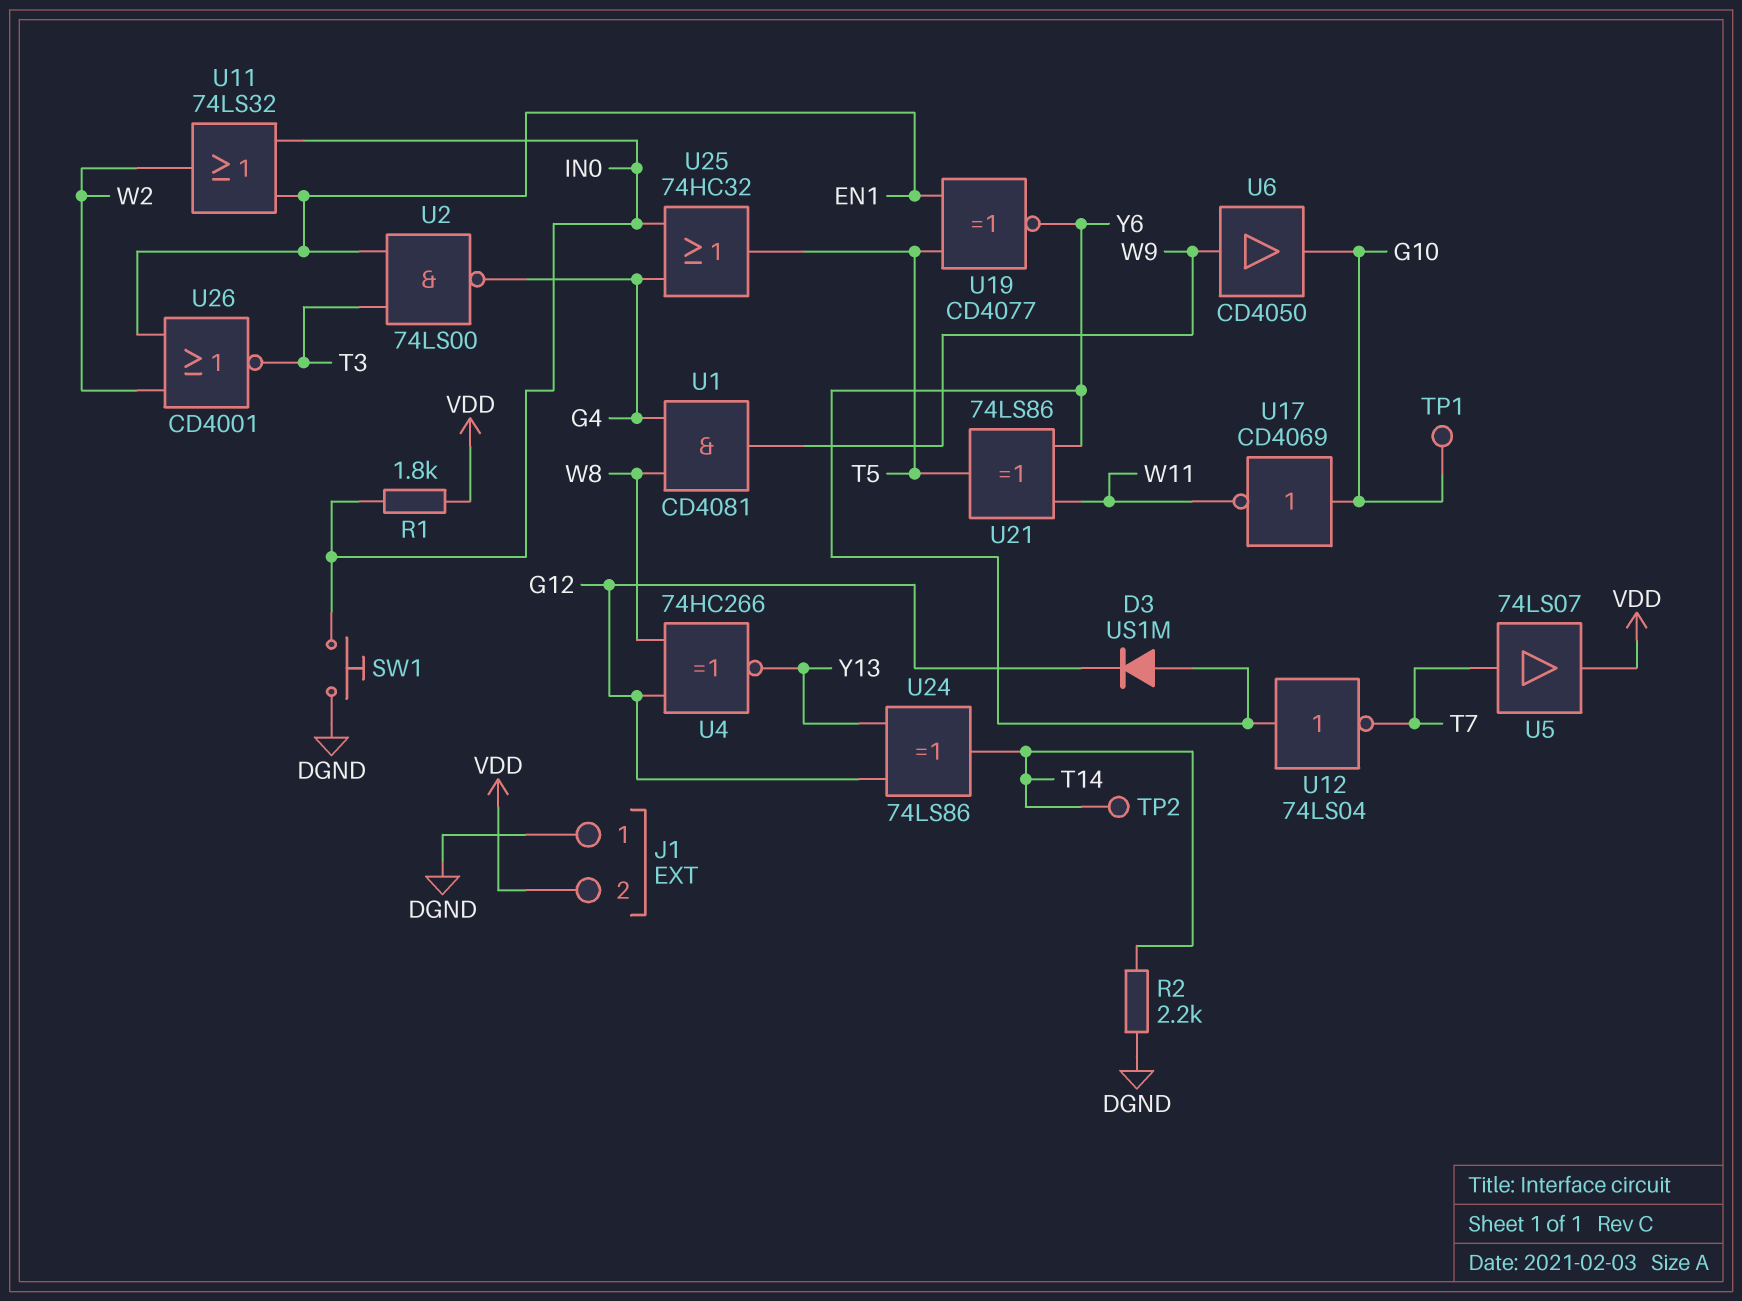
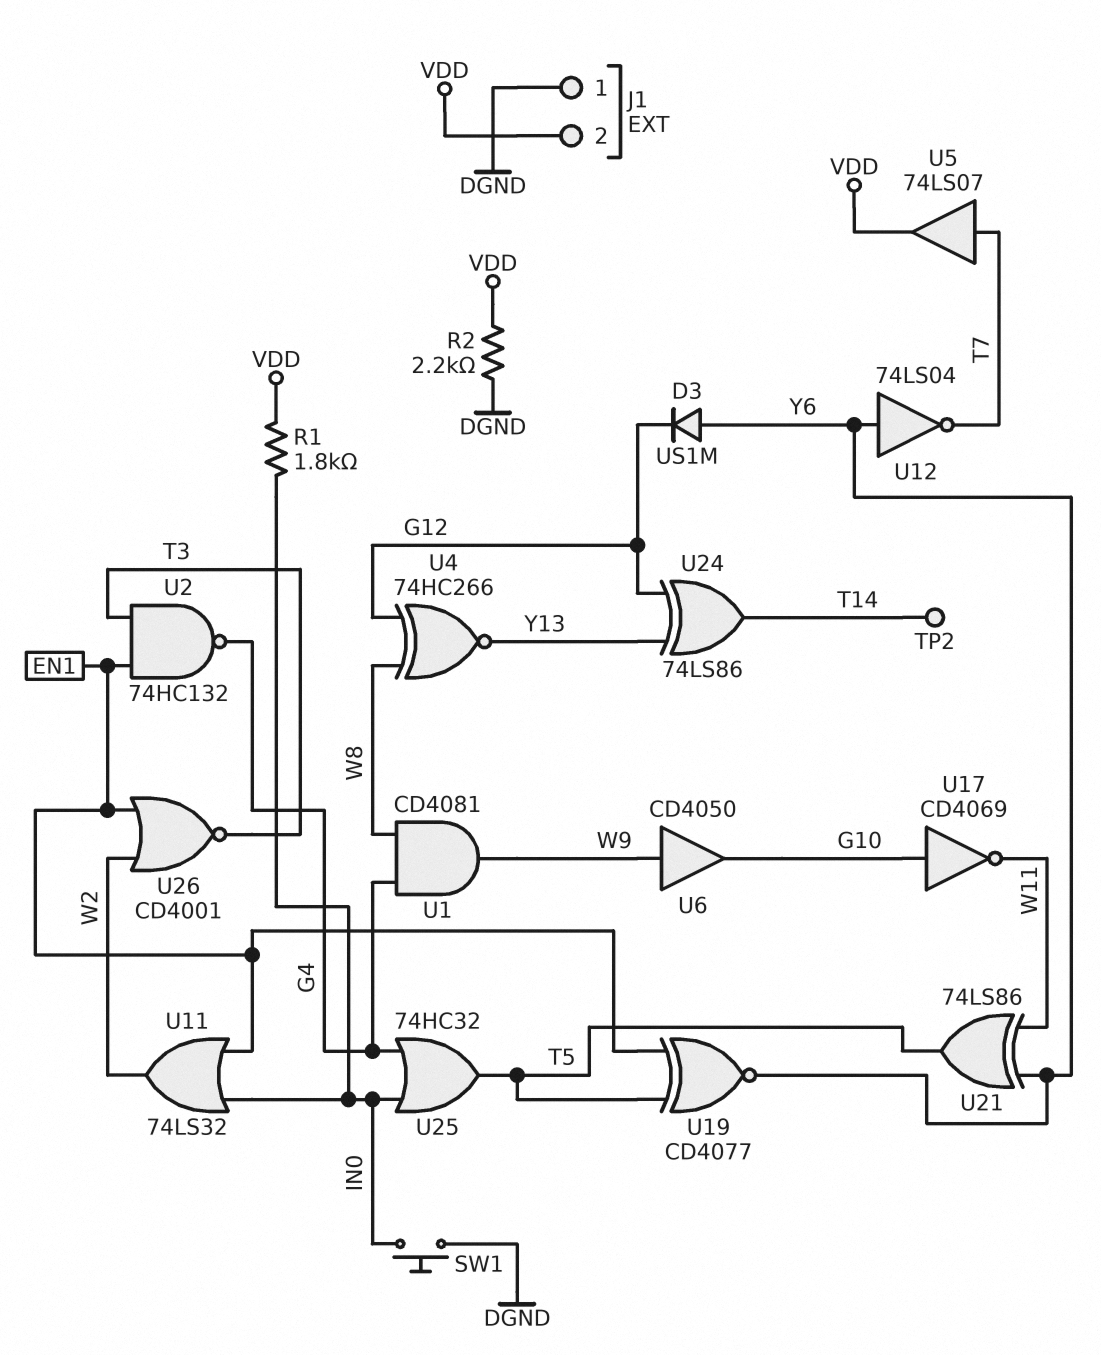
R2: 2.2k (DGND, T14) -> 2.2k (DGND, VDD)
TP1: test point (G10) -> none
U2: NAND 74LS00 (in EN1, in T3, out G4) -> NAND 74HC132 (in EN1, in T3, out G4)

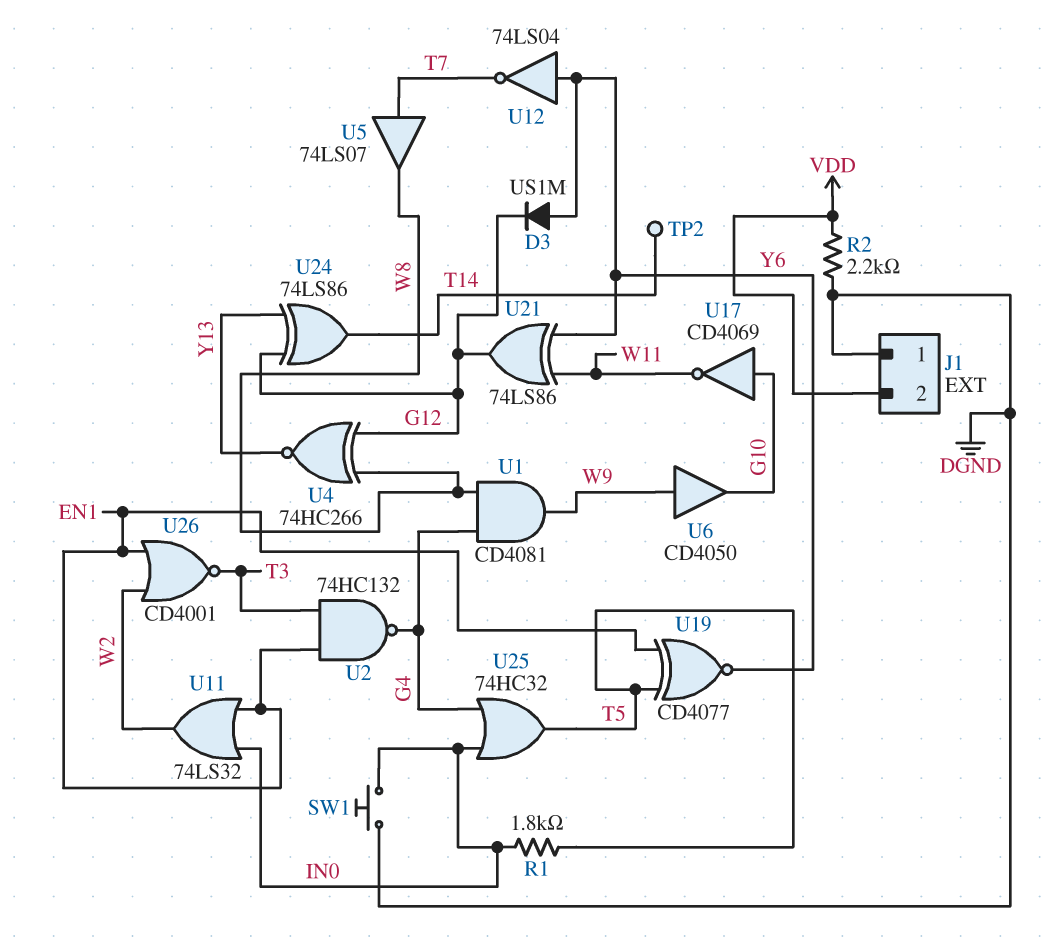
R1: 1.8k (IN0, VDD) -> 1.8k (IN0, T5)
U5: buffer 74LS07 (in T7, out VDD) -> buffer 74LS07 (in T7, out W8)
U21: XOR 74LS86 (in W11, in Y6, out T5) -> XOR 74LS86 (in W11, in Y6, out G12)

